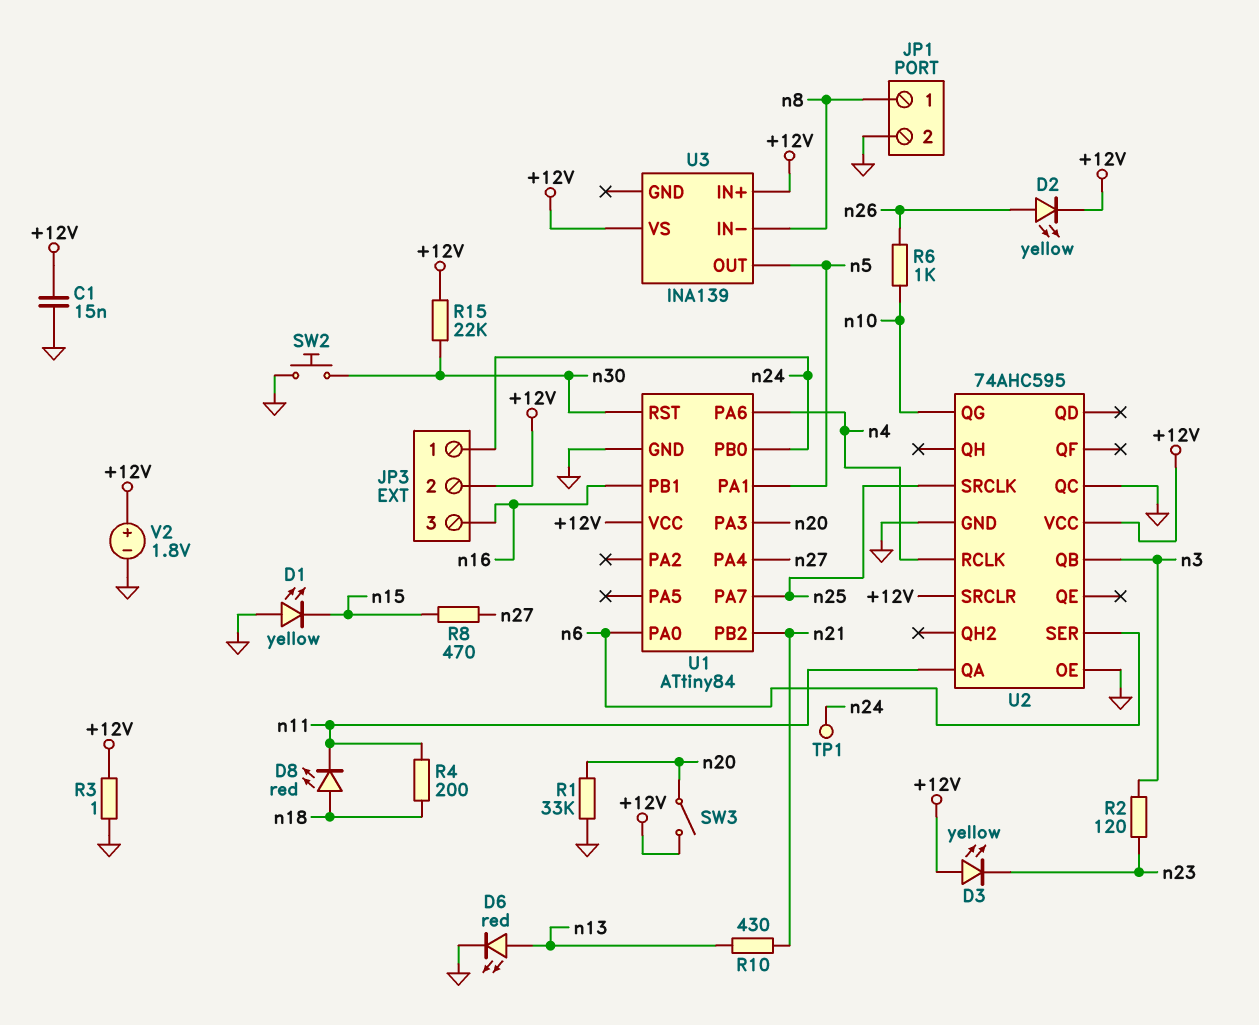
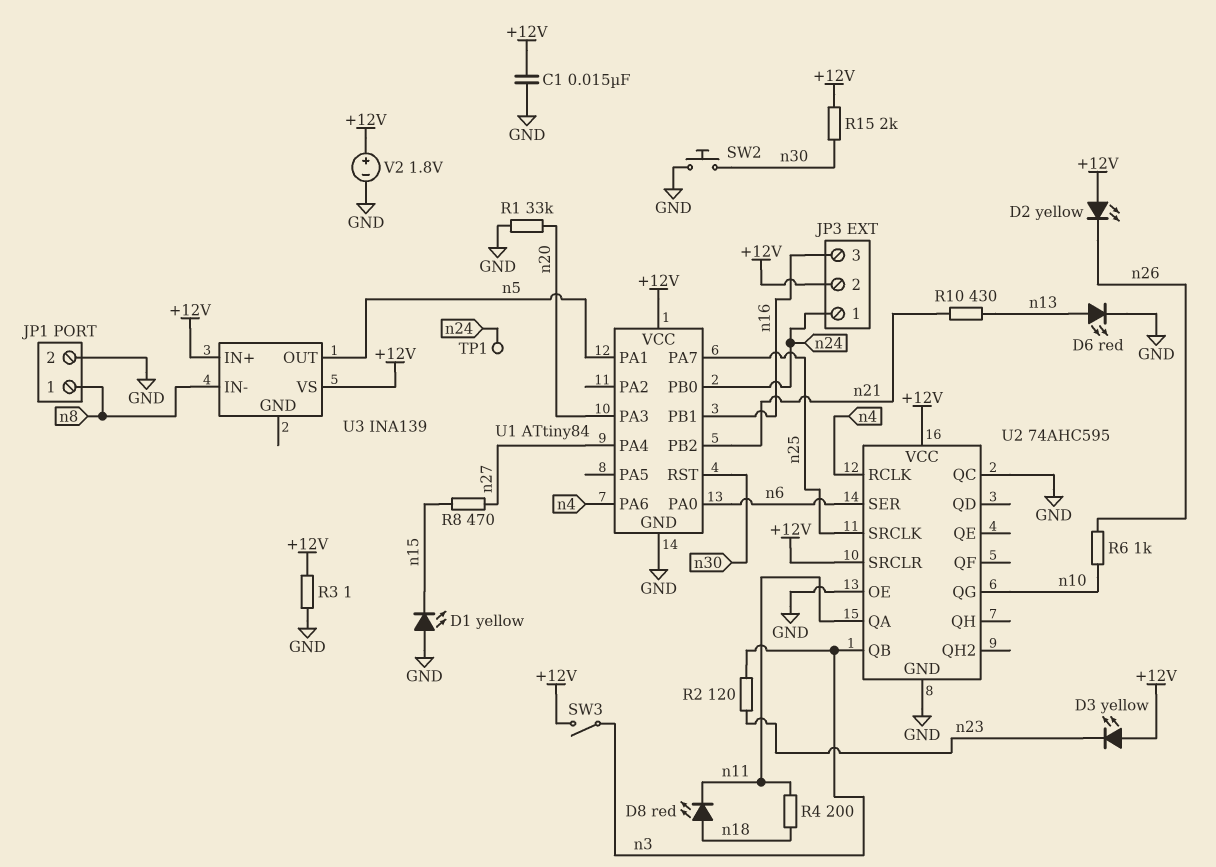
D2: LED yellow (A n26, K +12V) -> LED yellow (A +12V, K n26)
R15: 22k (+12V, n30) -> 2k (+12V, n30)
SW3: switch (+12V, n20) -> switch (+12V, n3)

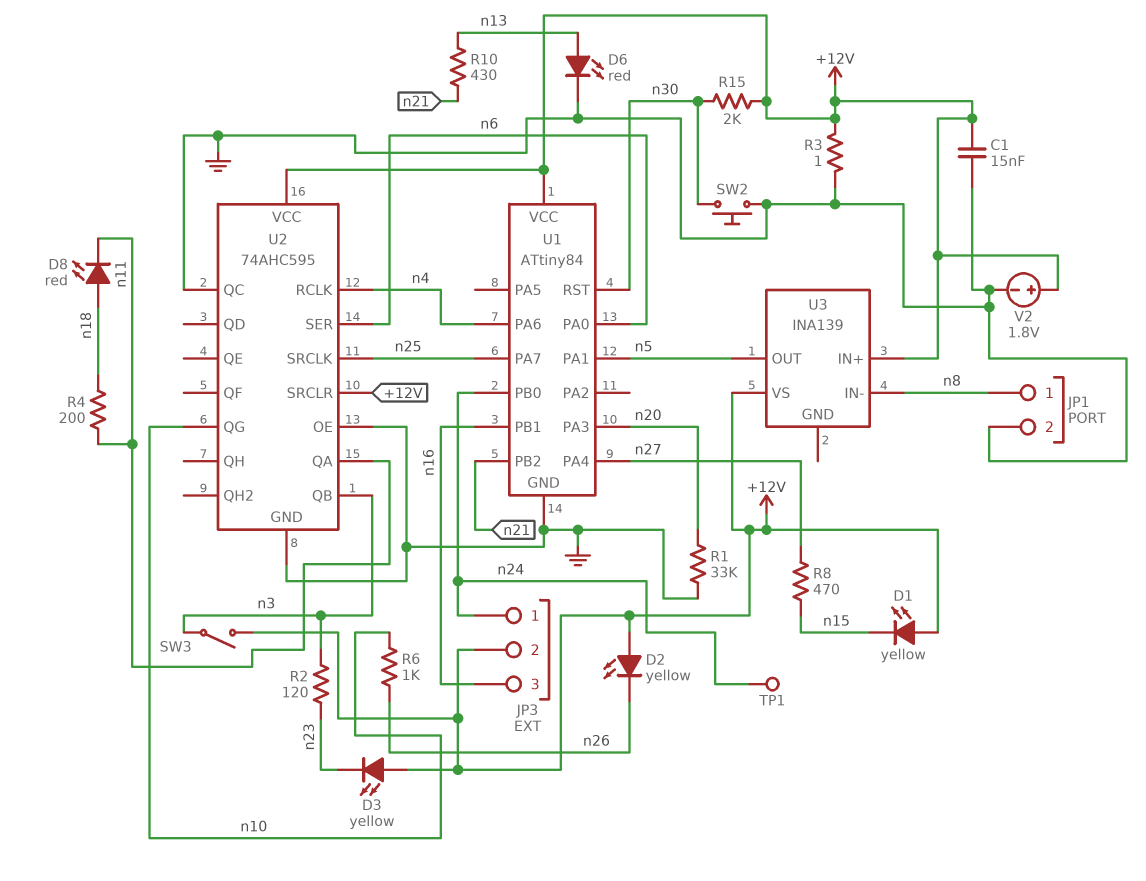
D1: LED yellow (A GND, K n15) -> LED yellow (A +12V, K n15)

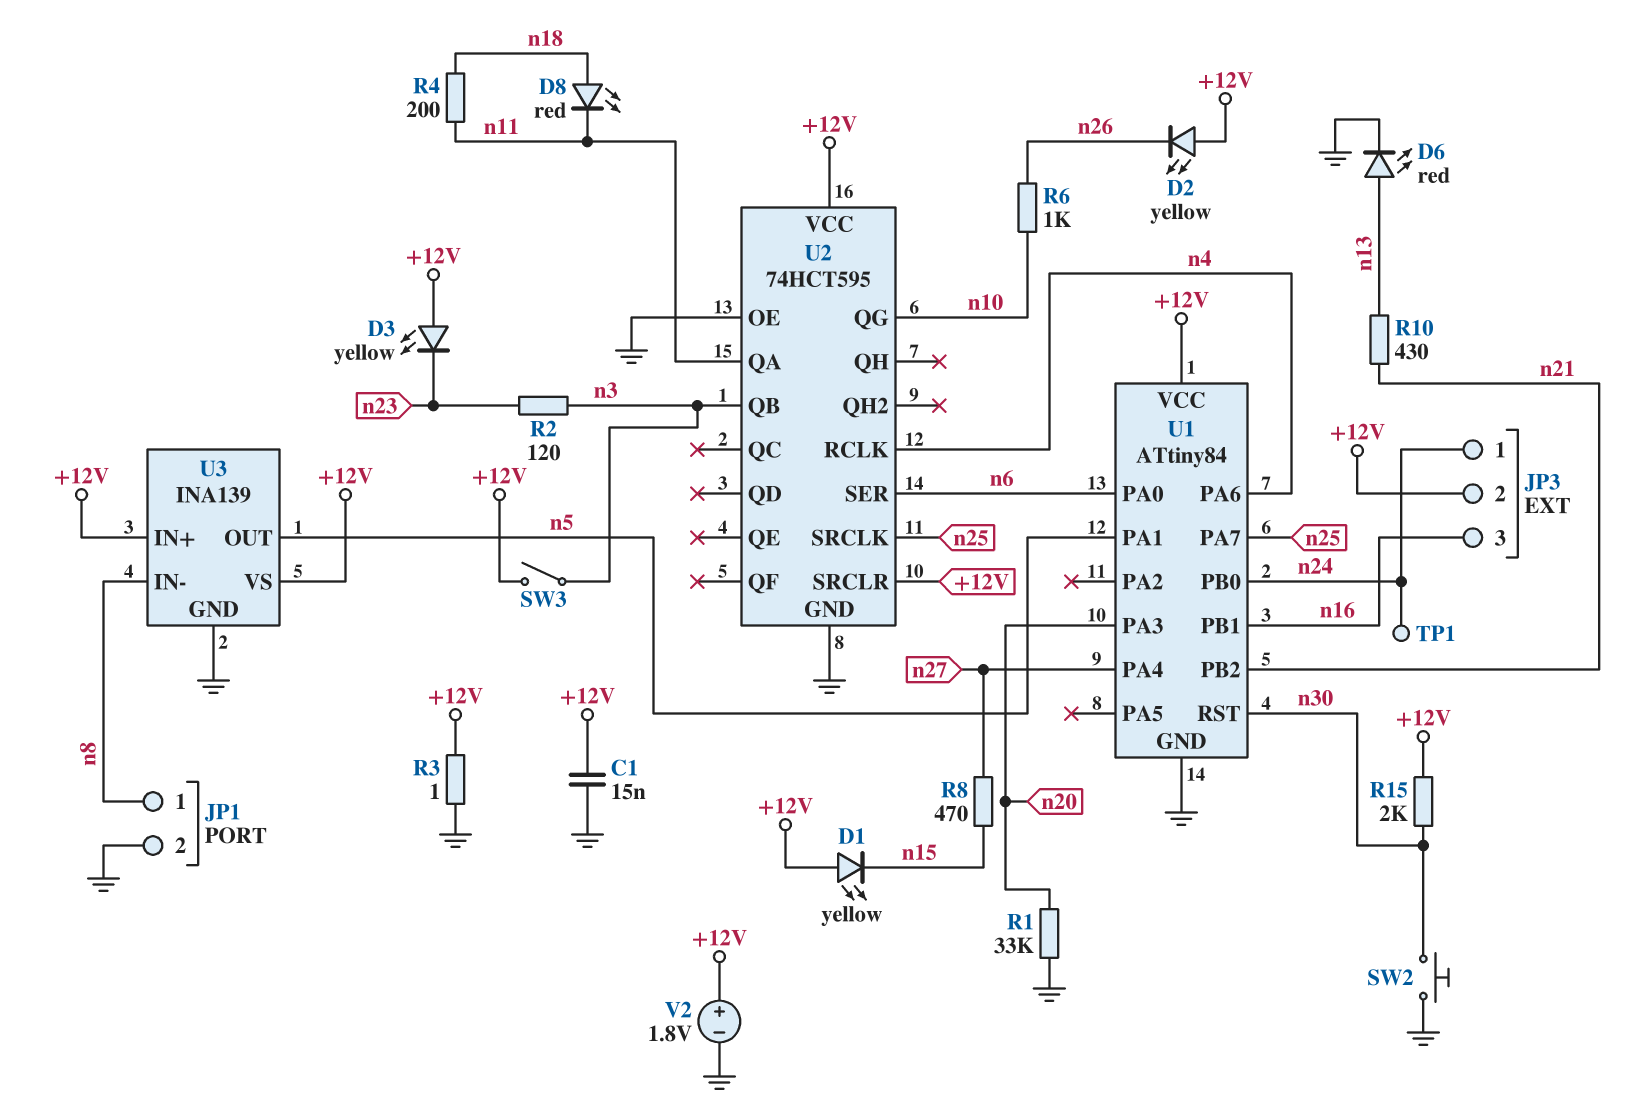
U2: 74AHC595 -> 74HCT595
U2 pin QC: GND -> none
U3 pin GND: none -> GND

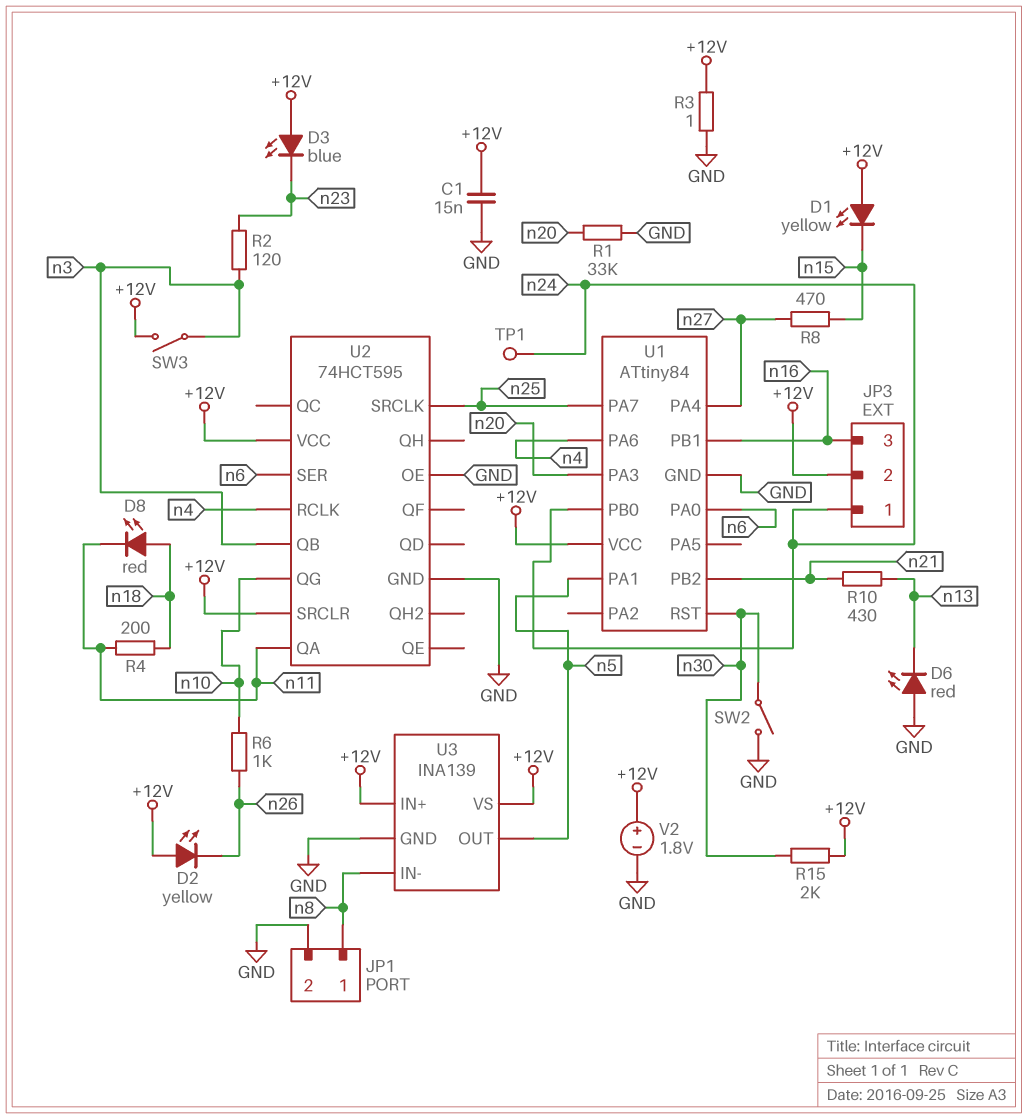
D3: LED yellow (A +12V, K n23) -> LED blue (A +12V, K n23)
D6: LED red (A n13, K GND) -> LED red (A GND, K n13)
SW2: button (GND, n30) -> switch (GND, n30)

